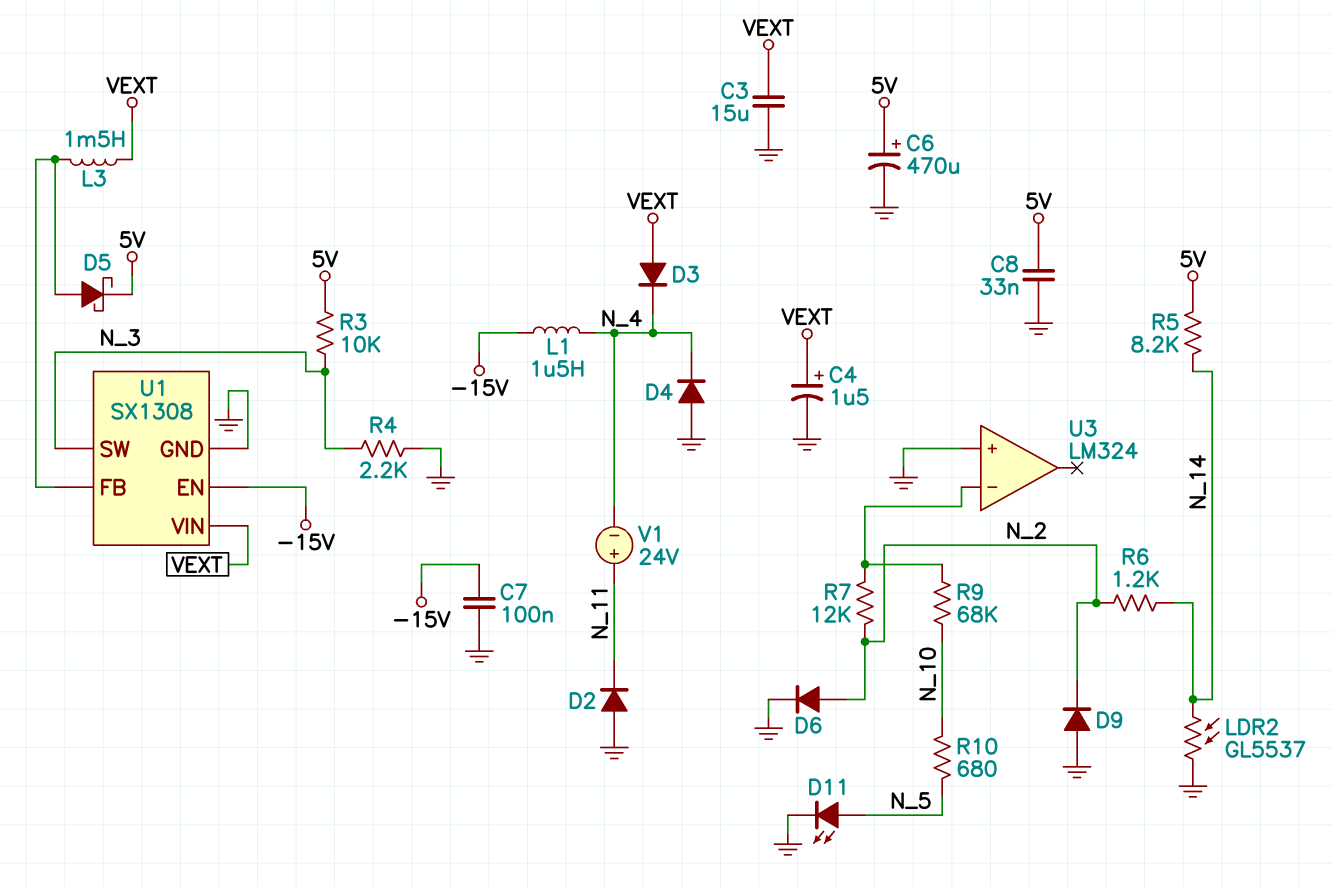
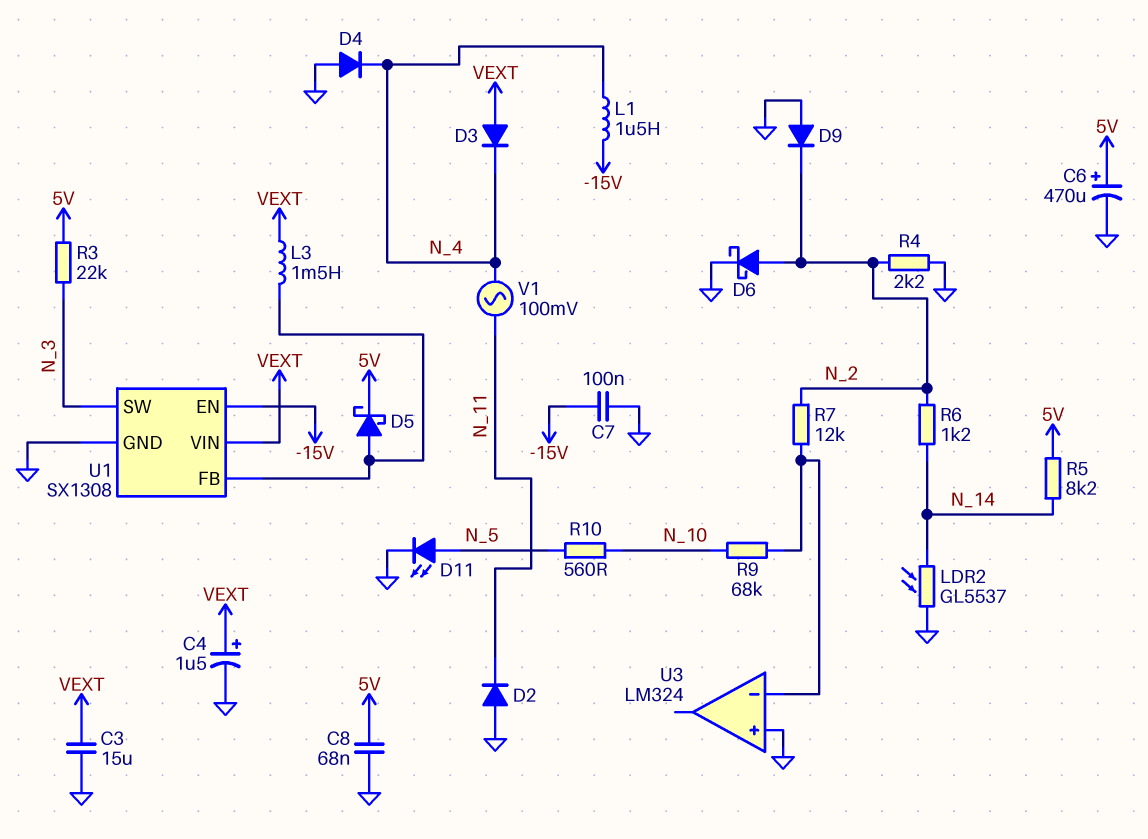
C8: 33nF (5V, GND) -> 68nF (5V, GND)
D6: diode (A N_2, K GND) -> schottky (A N_2, K GND)
R3: 10k (5V, N_3) -> 22k (5V, N_3)
R4: 2.2k (GND, N_3) -> 2.2k (GND, N_2)
R10: 680 (N_5, N_10) -> 560 (N_5, N_10)
V1: 24V (plus N_11, minus N_4) -> AC 100mV (N_4, N_11)

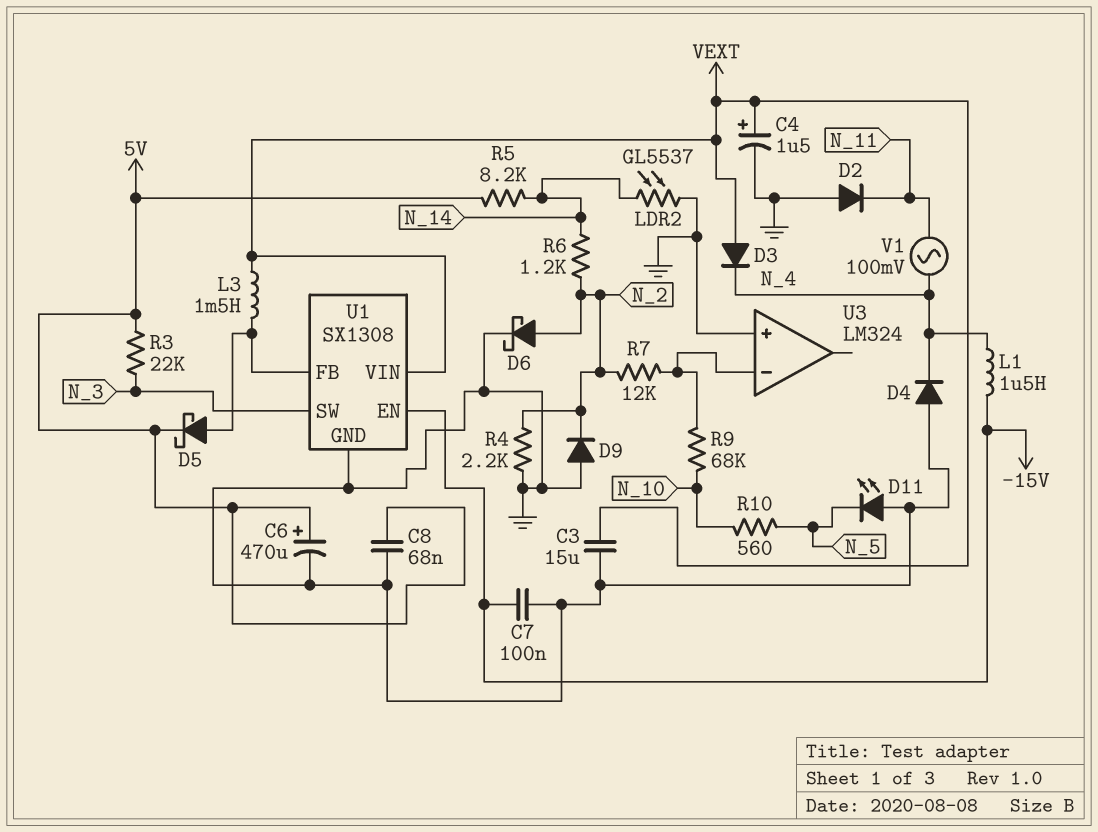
D11: LED (A N_5, K GND) -> LED (A GND, K N_5)

